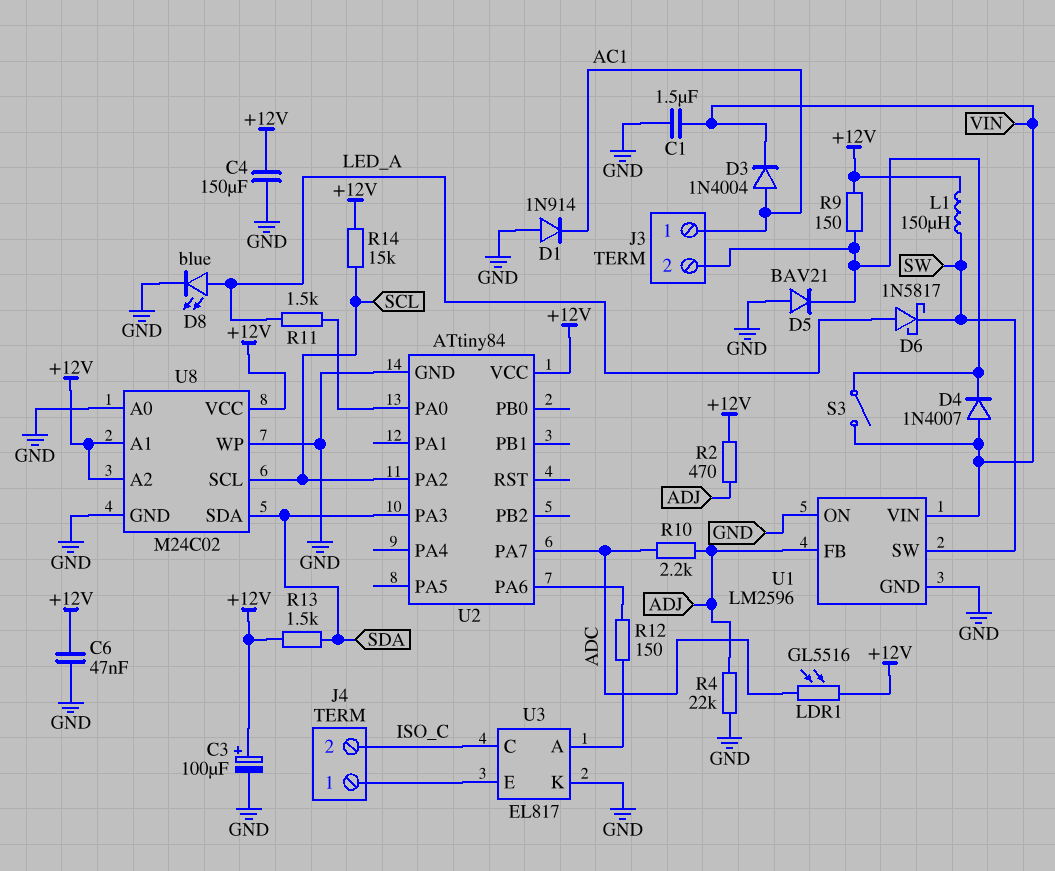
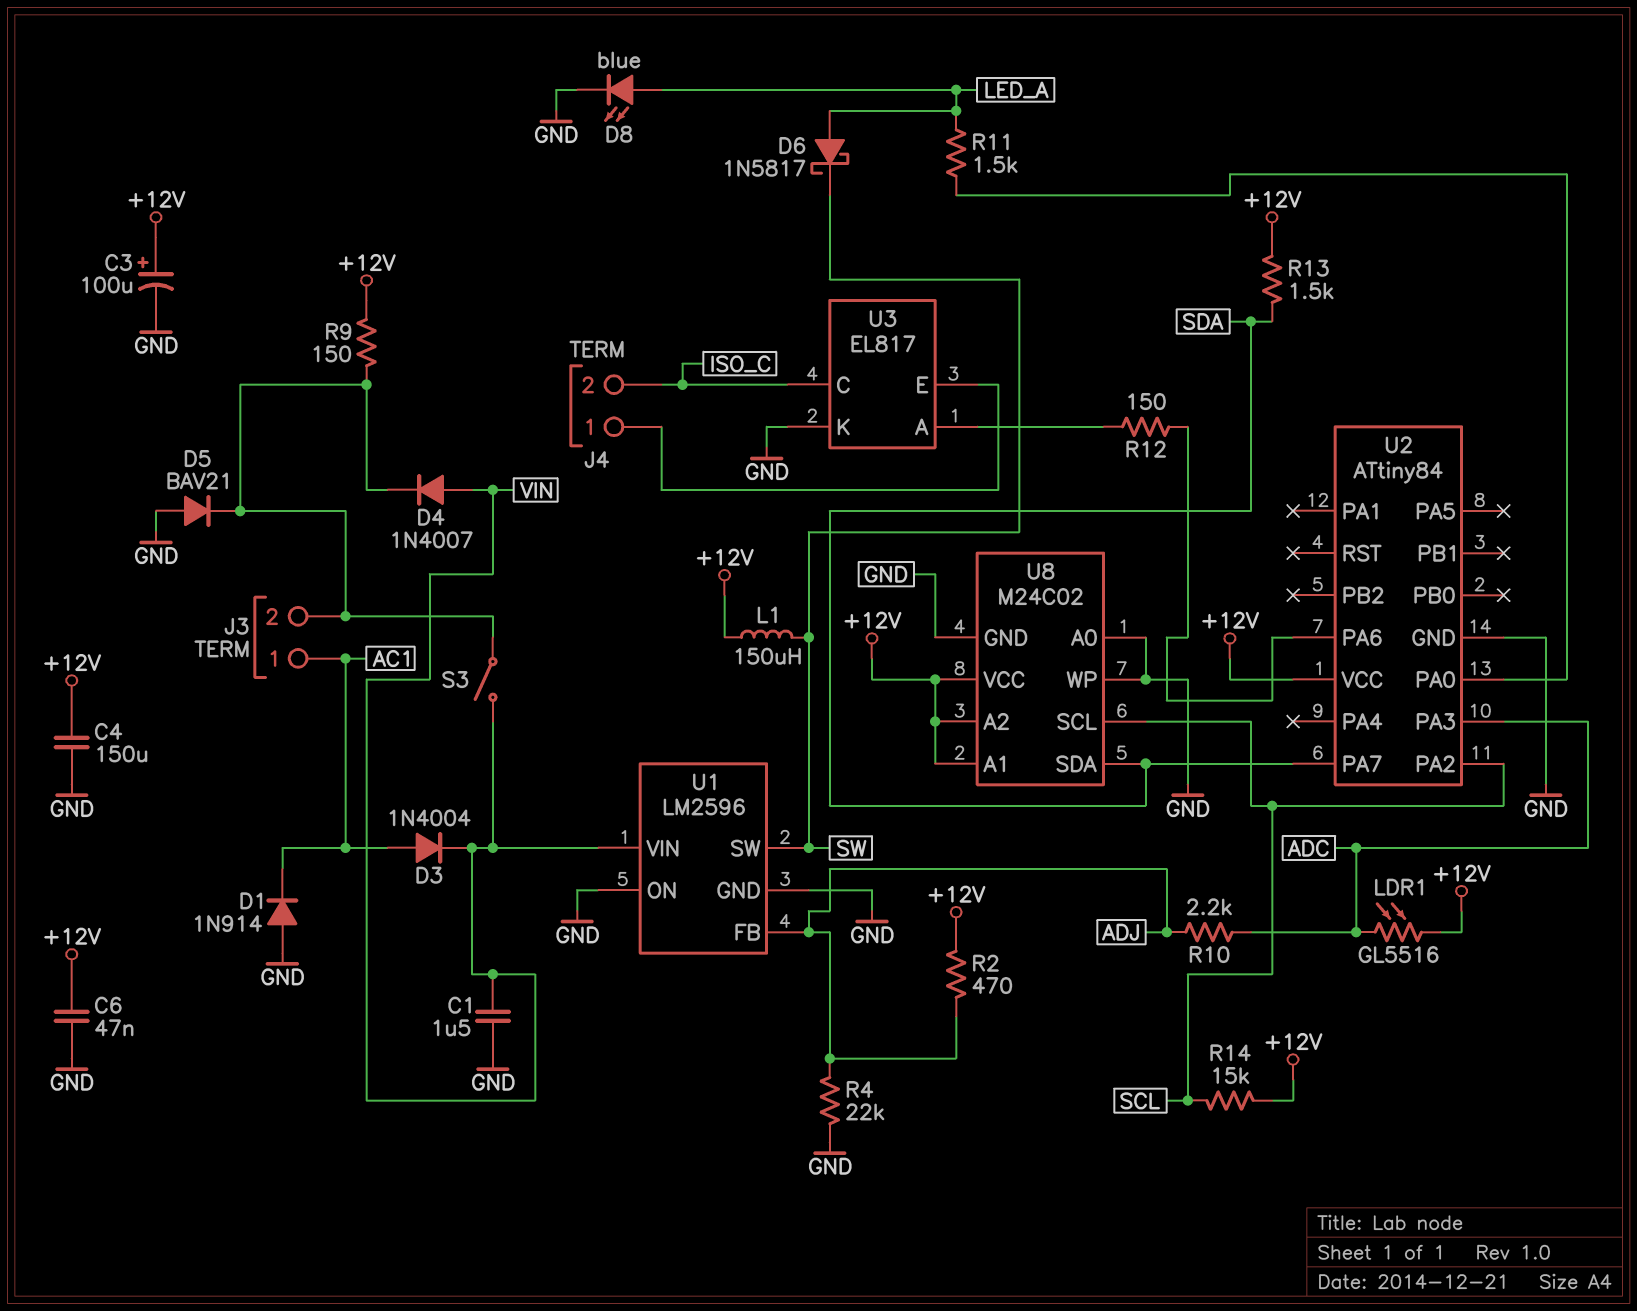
U2 pin PA3: SDA -> ADC
U2 pin PA7: ADC -> SDA

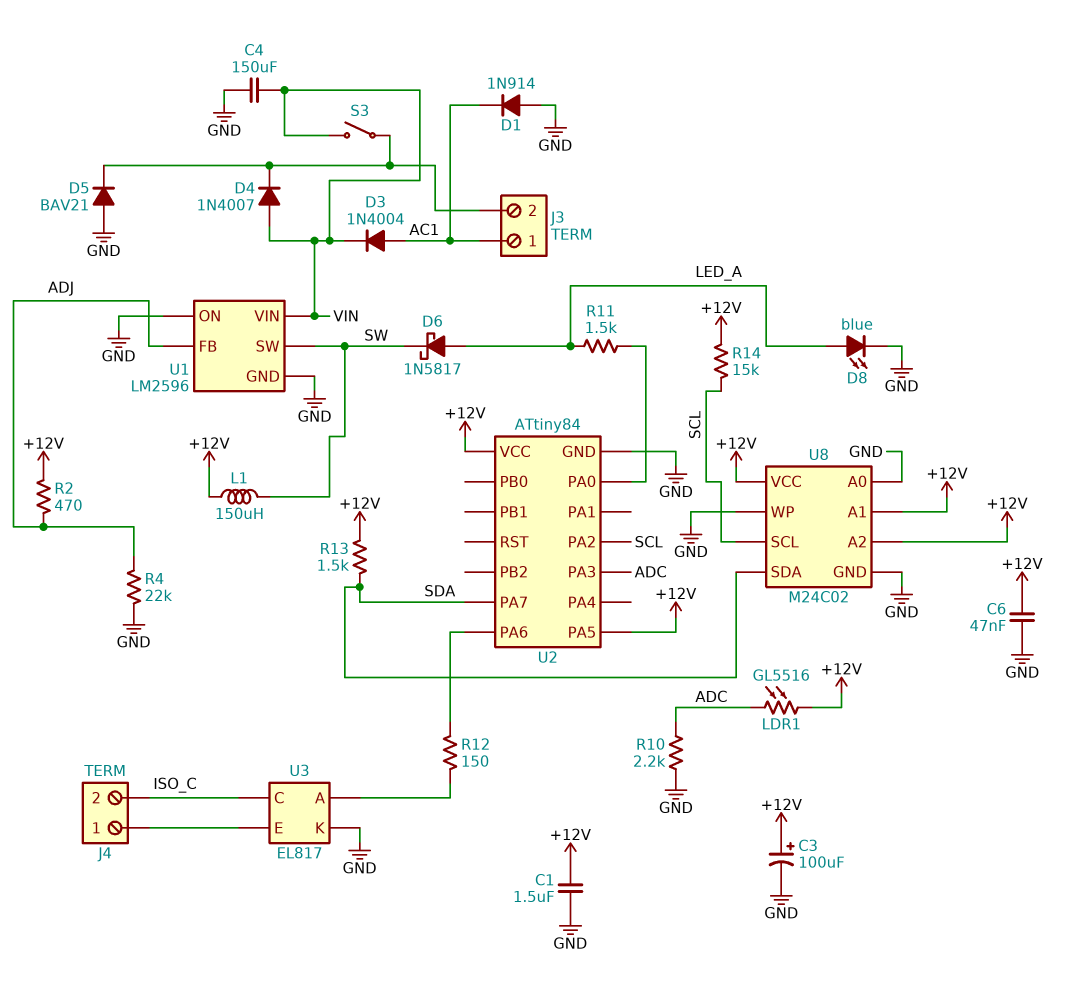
C1: 1.5uF (GND, VIN) -> 1.5uF (+12V, GND)
C4: 150uF (+12V, GND) -> 150uF (GND, VIN)
R9: 150 (+12V, J3/2) -> none
R10: 2.2k (ADC, ADJ) -> 2.2k (ADC, GND)
U2 pin PA5: none -> +12V

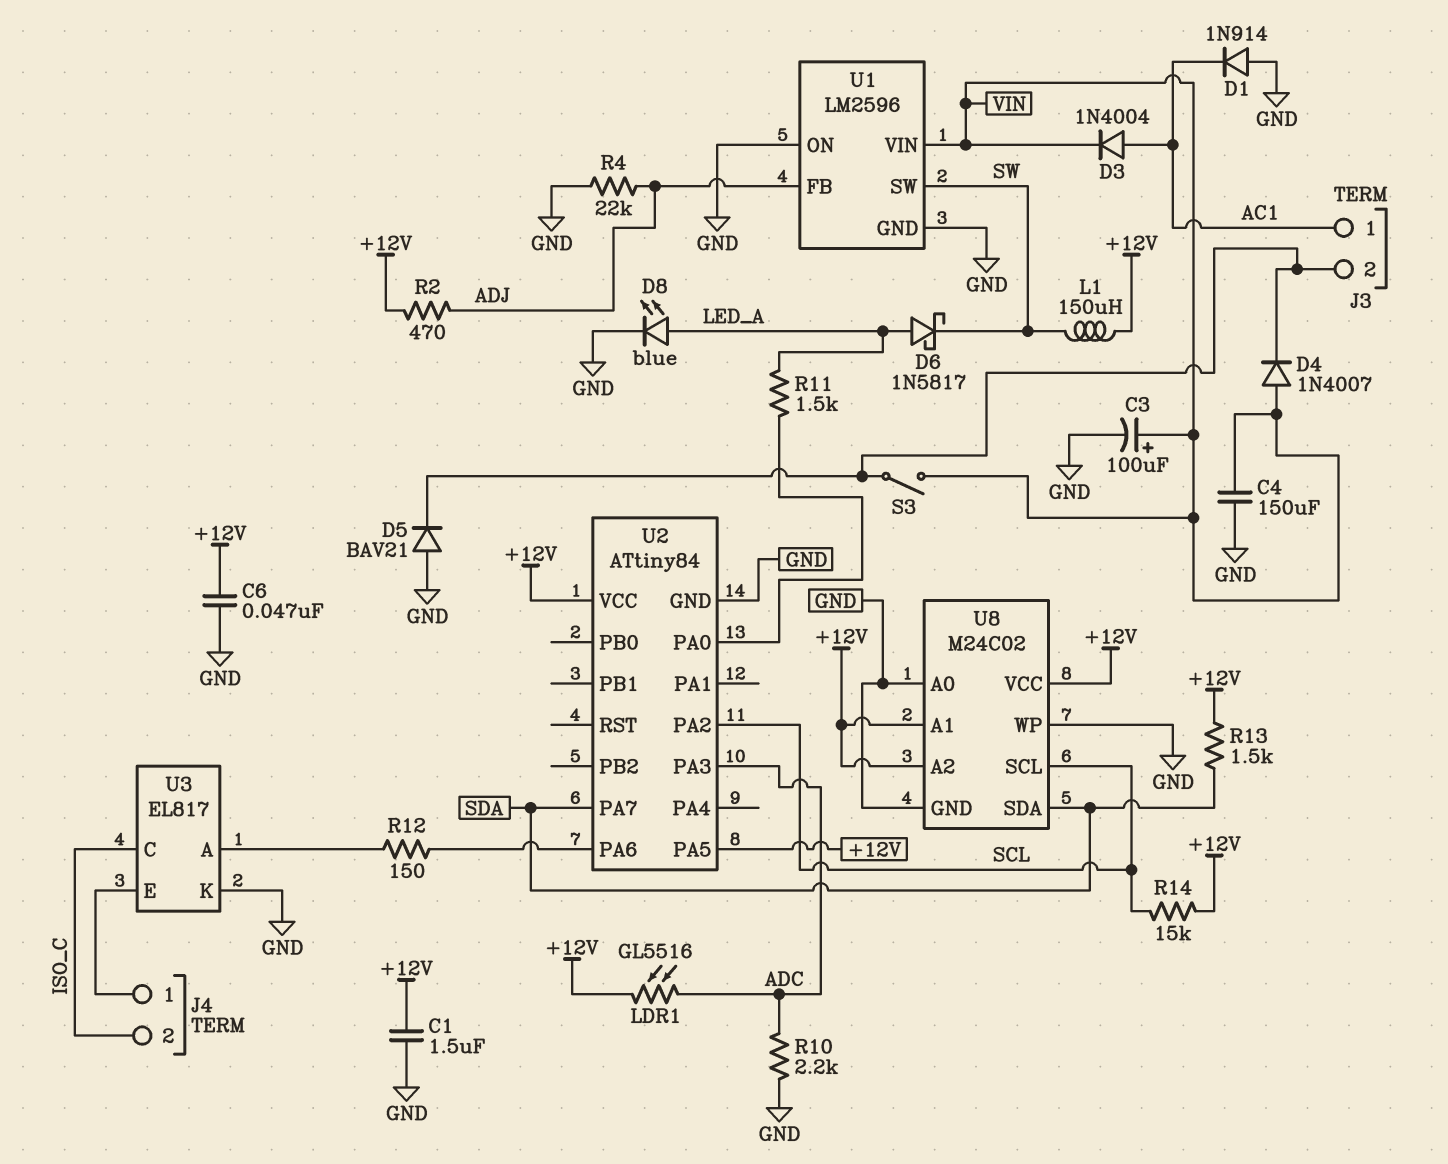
C3: 100uF (plus +12V, minus GND) -> 100uF (plus VIN, minus GND)

